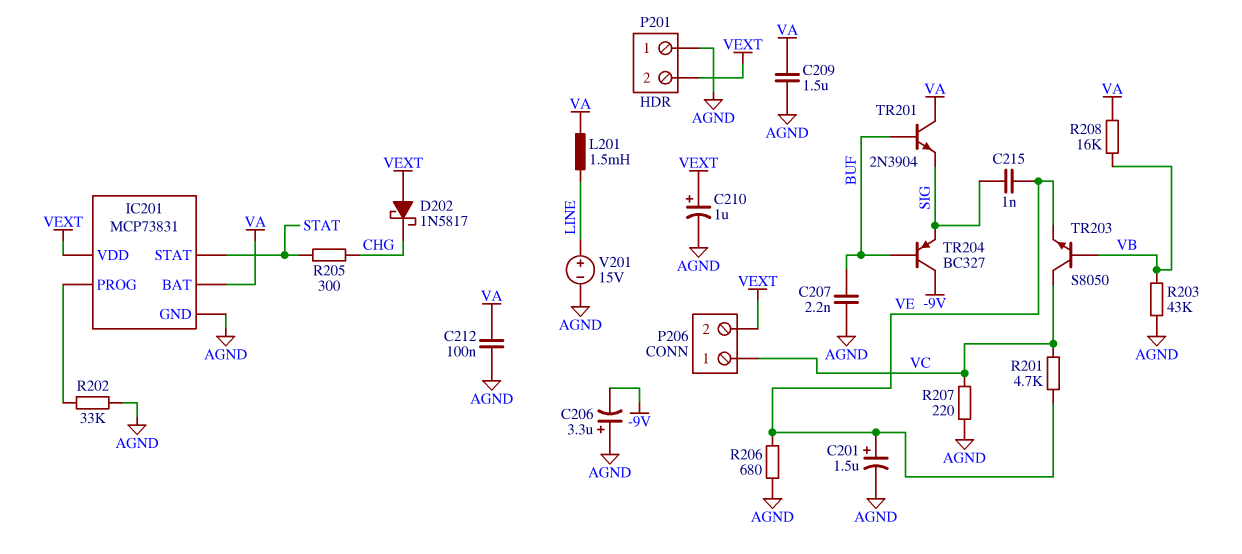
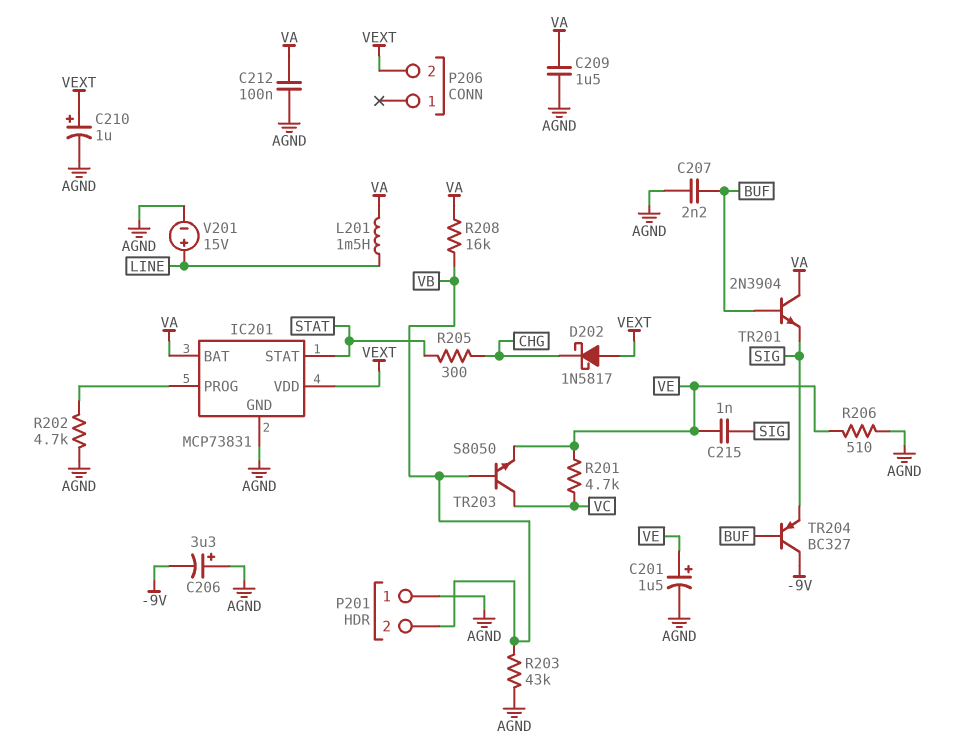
P201 pin 2: VEXT -> VB
P206 pin 1: VC -> none
R202: 33k (AGND, IC201/PROG) -> 4.7k (AGND, IC201/PROG)
R206: 680 (AGND, VE) -> 510 (AGND, VE)
R207: 220 (AGND, VC) -> none

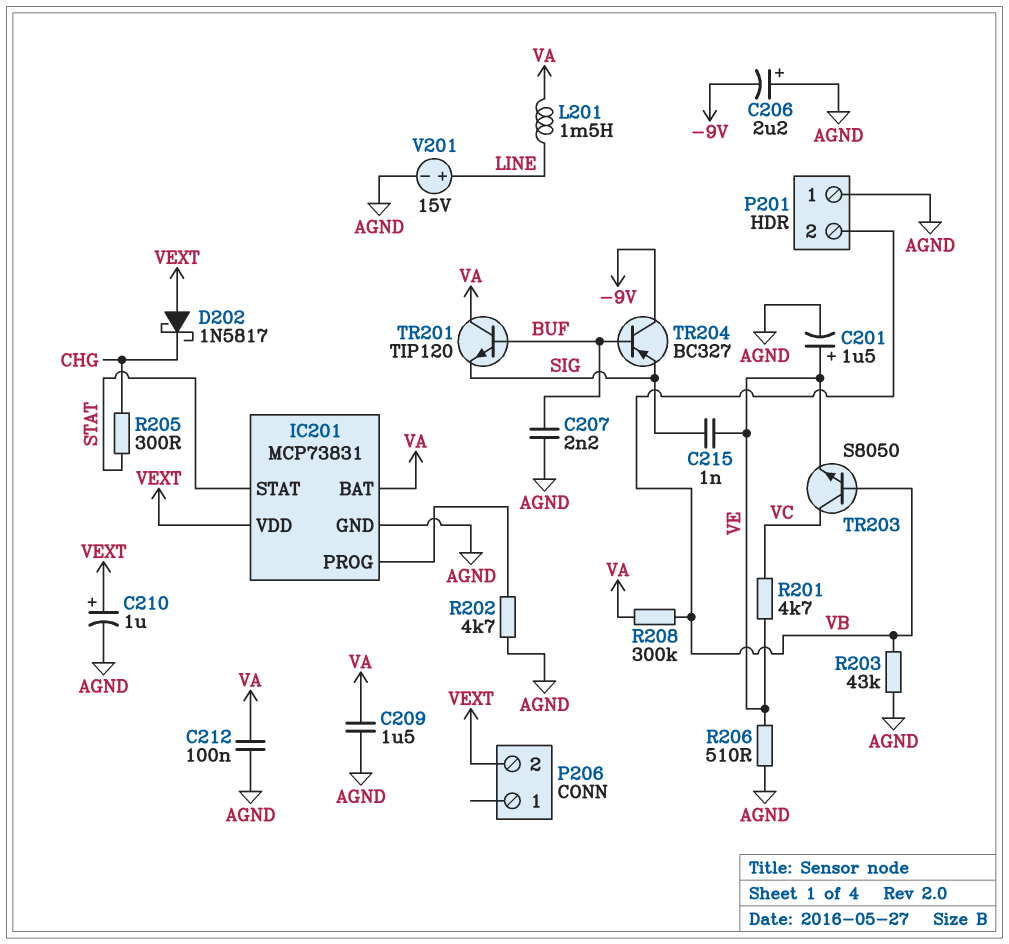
C206: 3.3uF (plus AGND, minus -9V) -> 2.2uF (plus AGND, minus -9V)
R208: 16k (VA, VB) -> 300k (VA, VB)
TR201: NPN 2N3904 (B BUF, C VA, E SIG) -> NPN TIP120 (B BUF, C VA, E SIG)

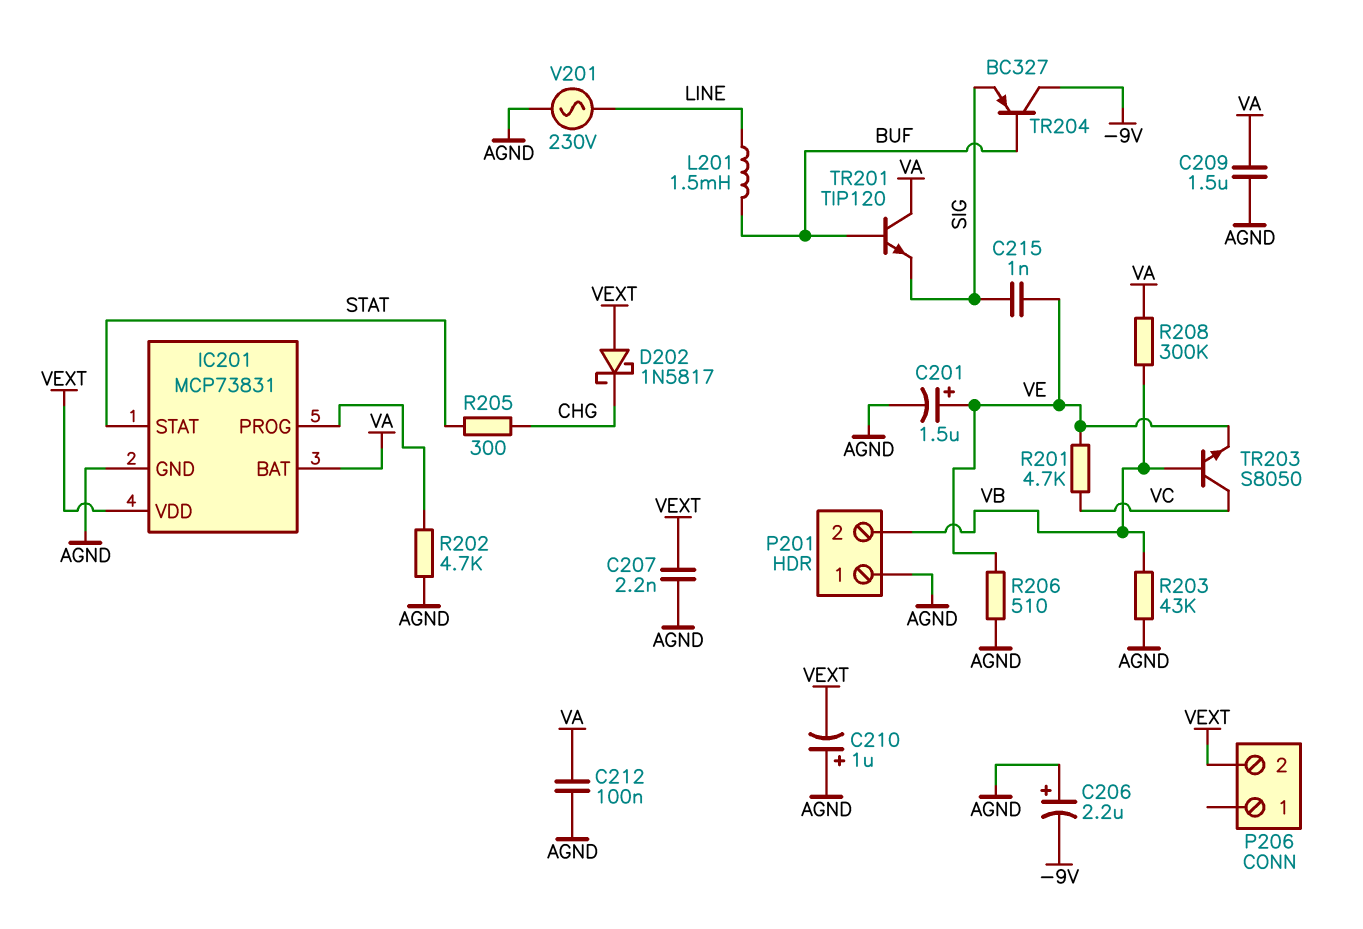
C207: 2.2nF (AGND, BUF) -> 2.2nF (AGND, VEXT)
C210: 1uF (plus VEXT, minus AGND) -> 1uF (plus AGND, minus VEXT)
L201: 1.5mH (LINE, VA) -> 1.5mH (BUF, LINE)
V201: 15V (plus LINE, minus AGND) -> AC 230V (AGND, LINE)

